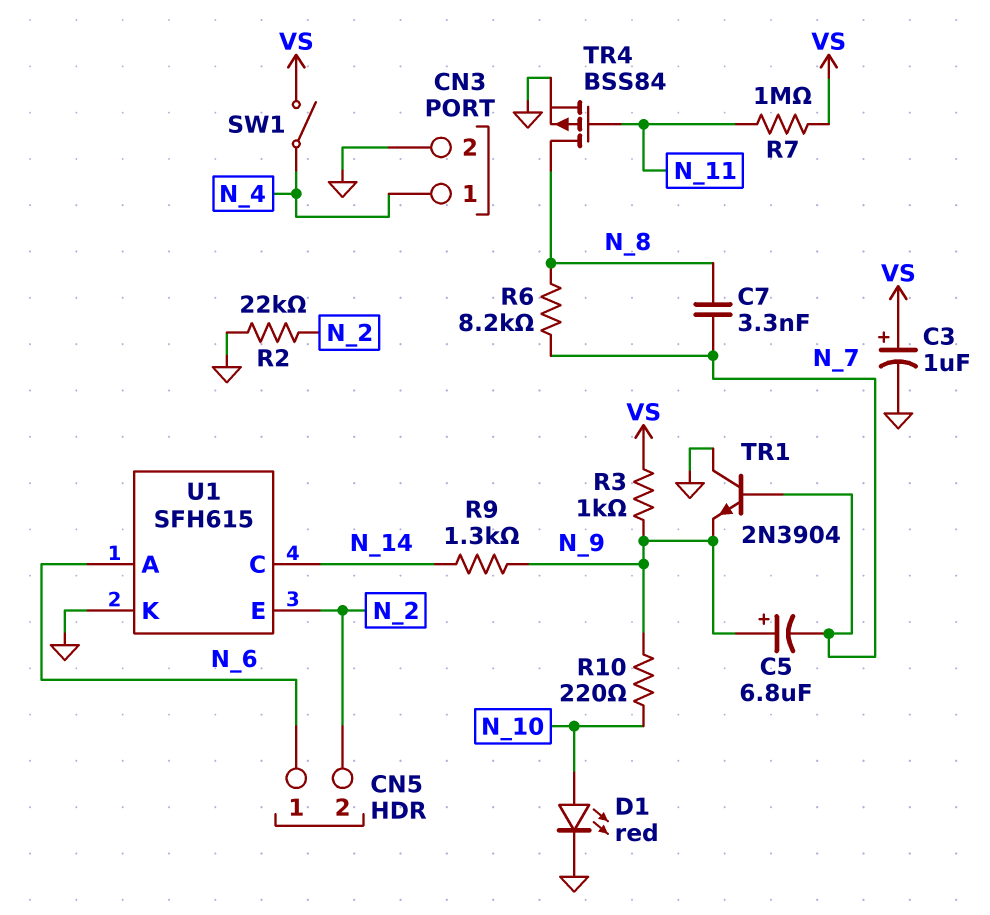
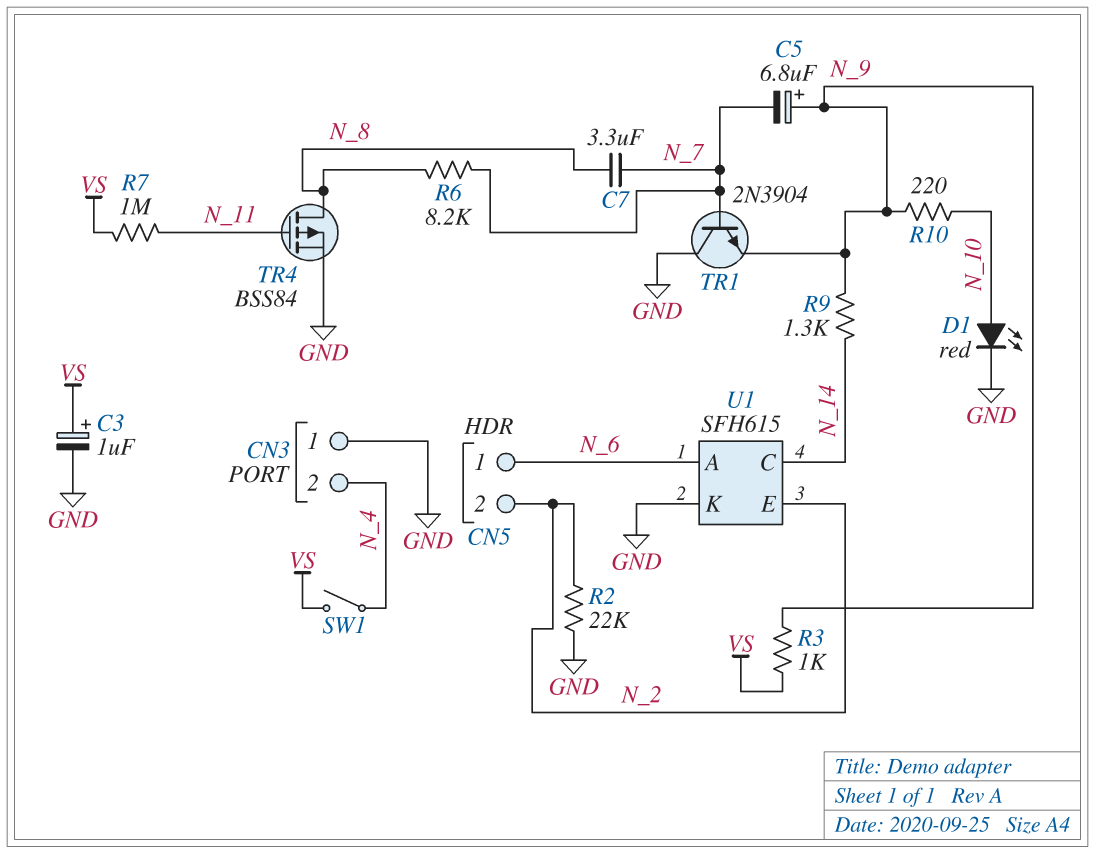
C7: 3.3nF (N_7, N_8) -> 3.3uF (N_7, N_8)
CN3 pin 1: N_4 -> GND
CN3 pin 2: GND -> N_4

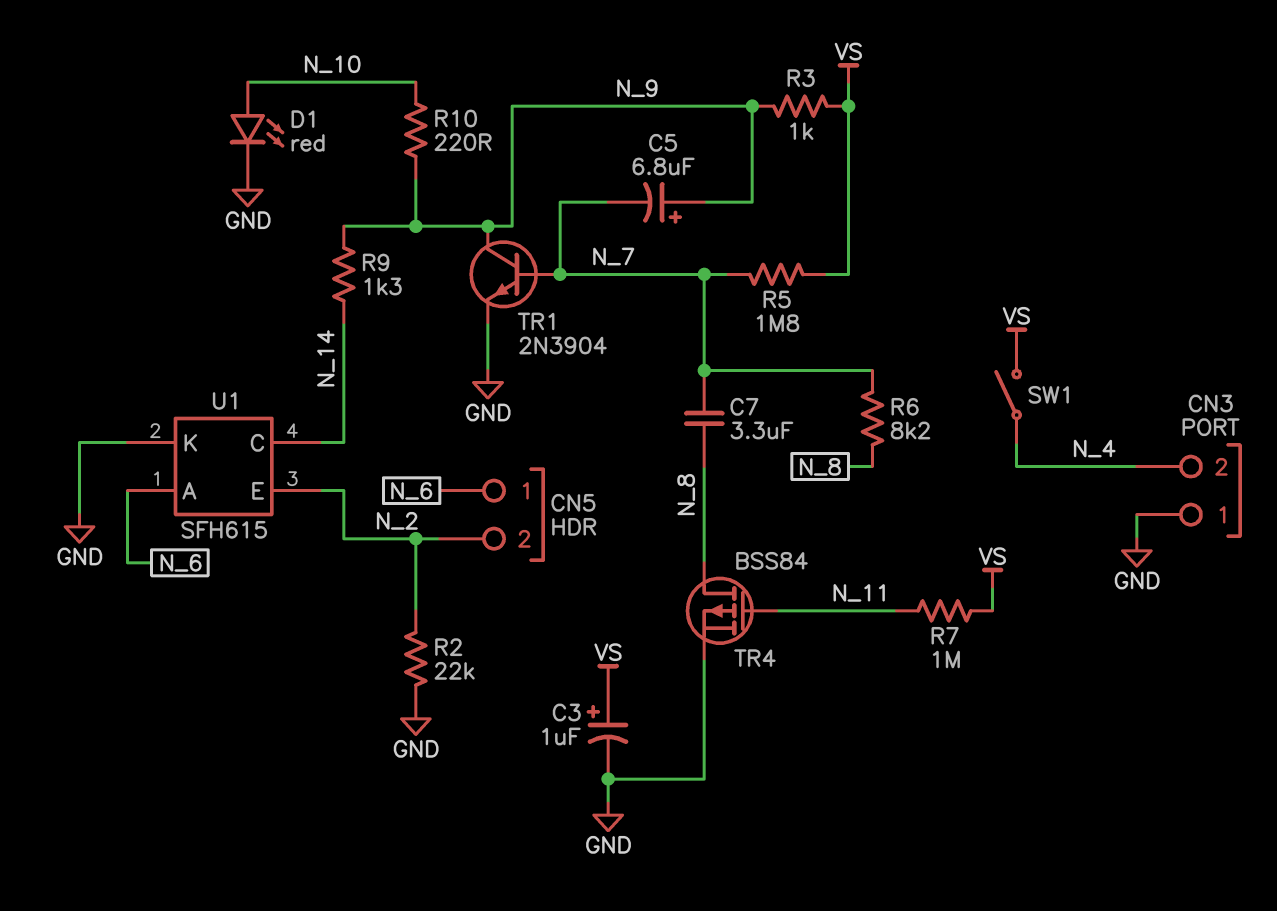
R5: none -> 1.8M (N_7, VS)
TR1: NPN 2N3904 (B N_7, C GND, E N_9) -> NPN 2N3904 (B N_7, C N_9, E GND)

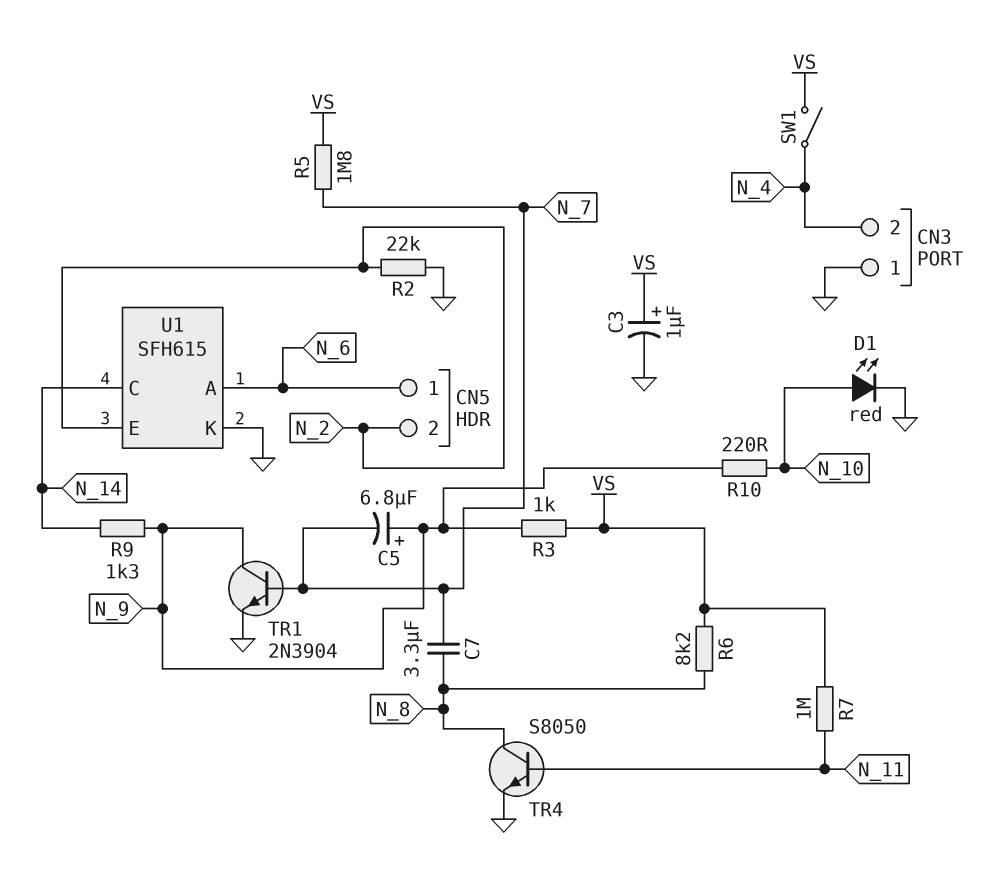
R6: 8.2k (N_7, N_8) -> 8.2k (N_8, VS)
TR4: PMOS BSS84 (G N_11, D N_8, S GND) -> NPN S8050 (B N_11, C N_8, E GND)

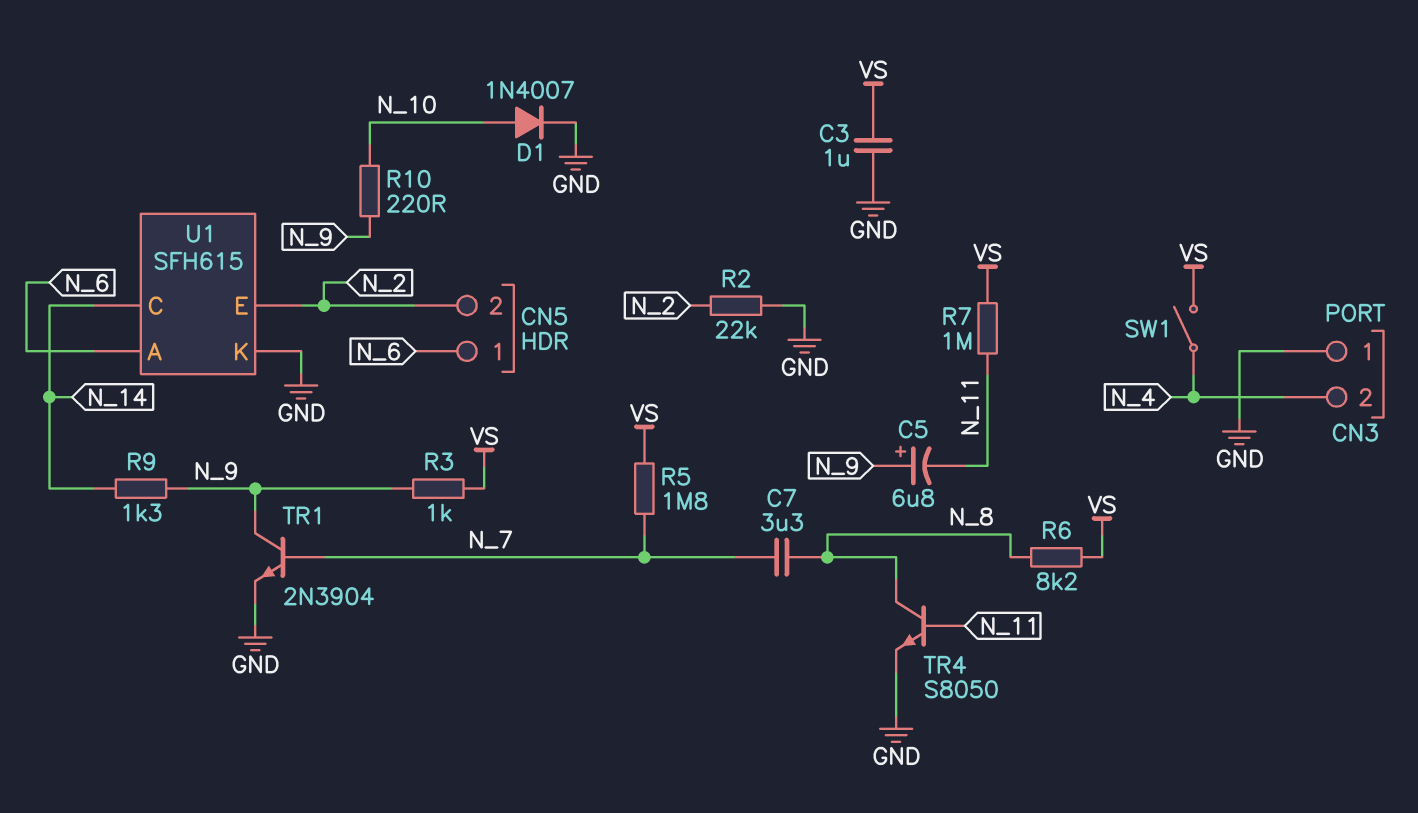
C3: 1uF (plus VS, minus GND) -> 1uF (GND, VS)
C5: 6.8uF (plus N_9, minus N_7) -> 6.8uF (plus N_9, minus N_11)
D1: LED red (A N_10, K GND) -> diode 1N4007 (A N_10, K GND)

